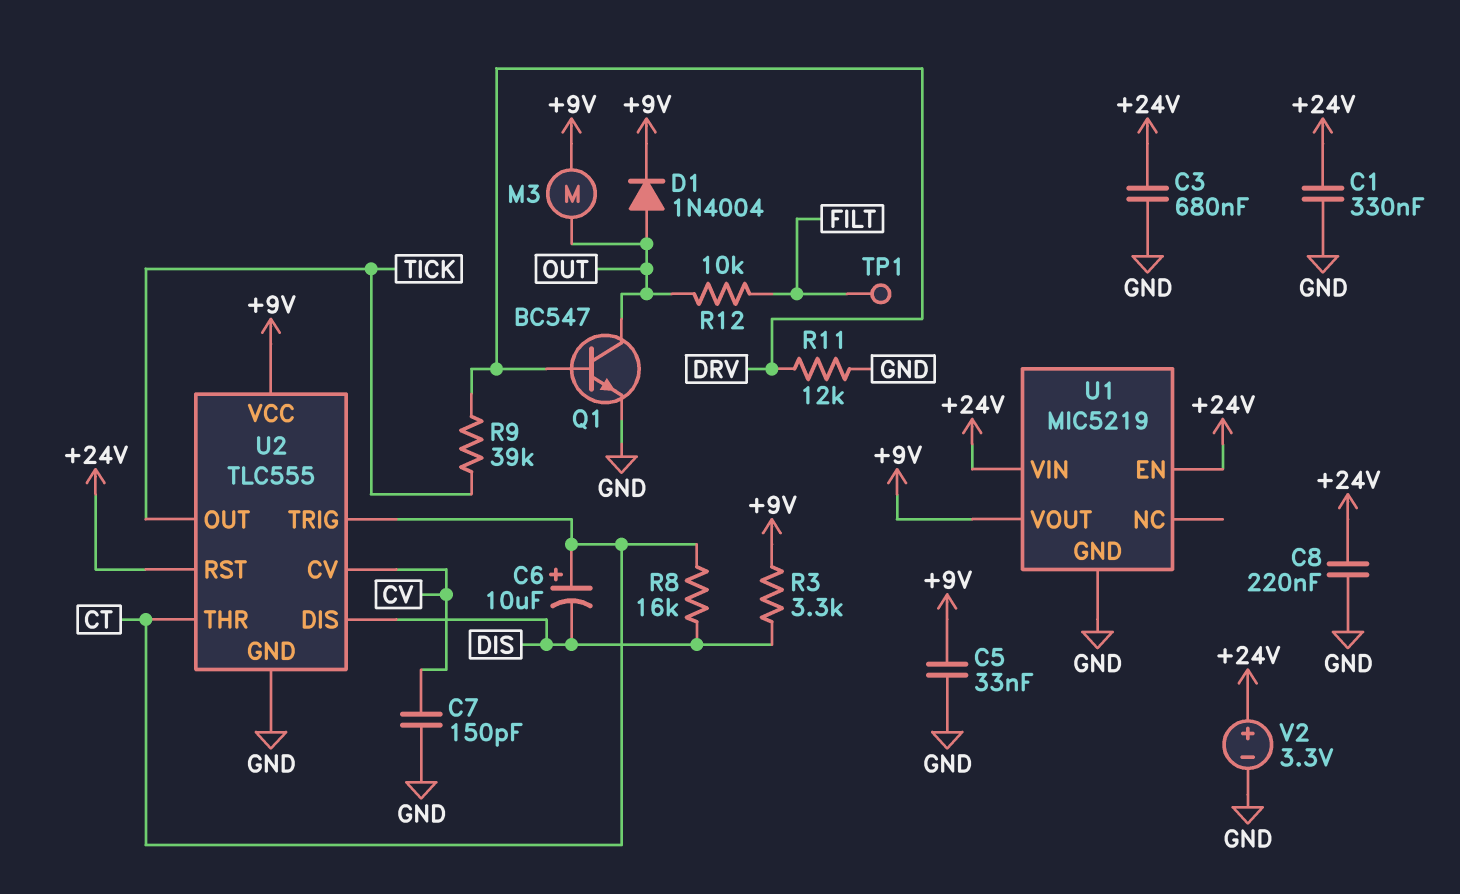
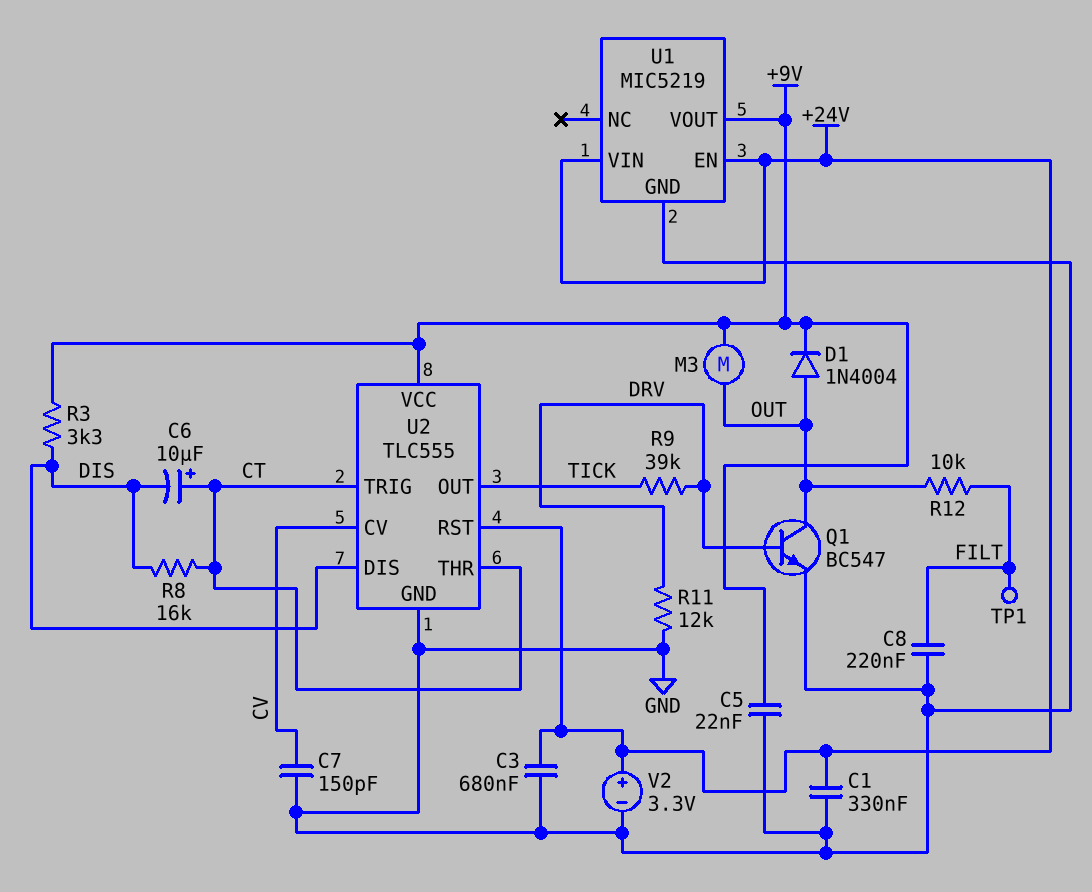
C5: 33nF (+9V, GND) -> 22nF (+9V, GND)
C8: 220nF (+24V, GND) -> 220nF (FILT, GND)

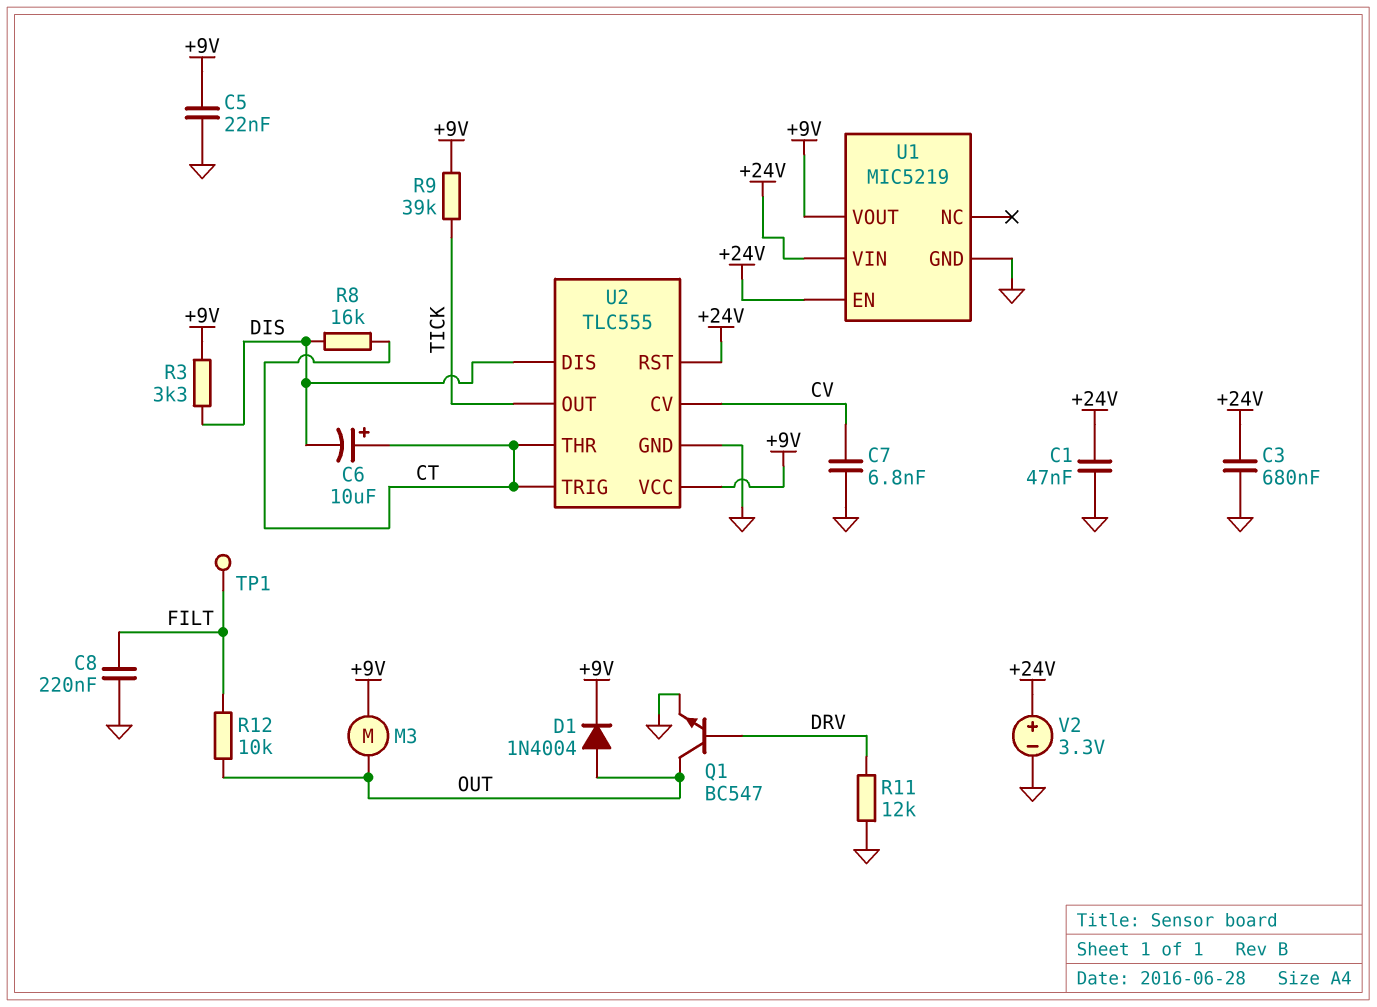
C1: 330nF (+24V, GND) -> 47nF (+24V, GND)
C7: 150pF (CV, GND) -> 6.8nF (CV, GND)
R9: 39k (DRV, TICK) -> 39k (+9V, TICK)

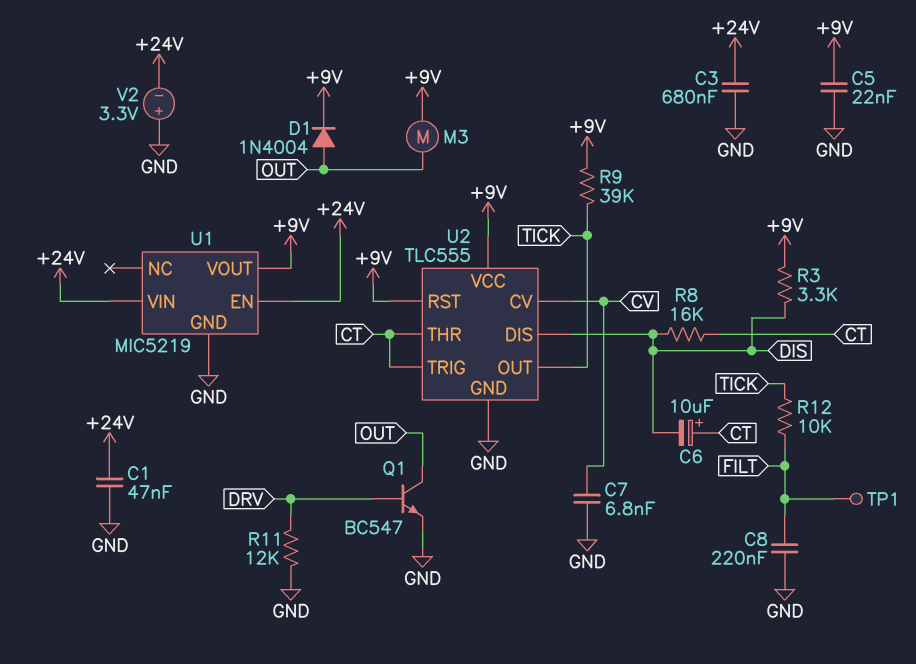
R12: 10k (FILT, OUT) -> 10k (FILT, TICK)
U2 pin RST: +24V -> +9V
V2: 3.3V (plus +24V, minus GND) -> 3.3V (plus GND, minus +24V)

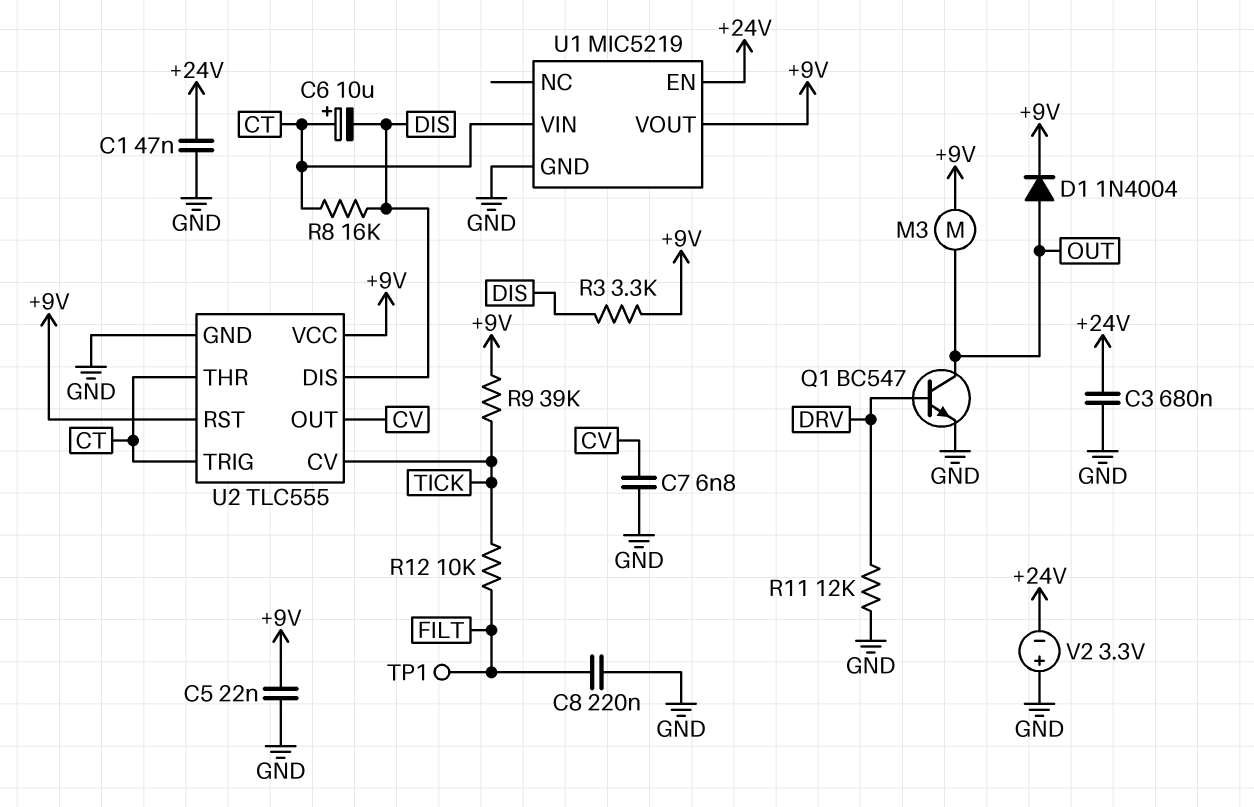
U1 pin VIN: +24V -> CT
U2 pin CV: CV -> TICK
U2 pin OUT: TICK -> CV

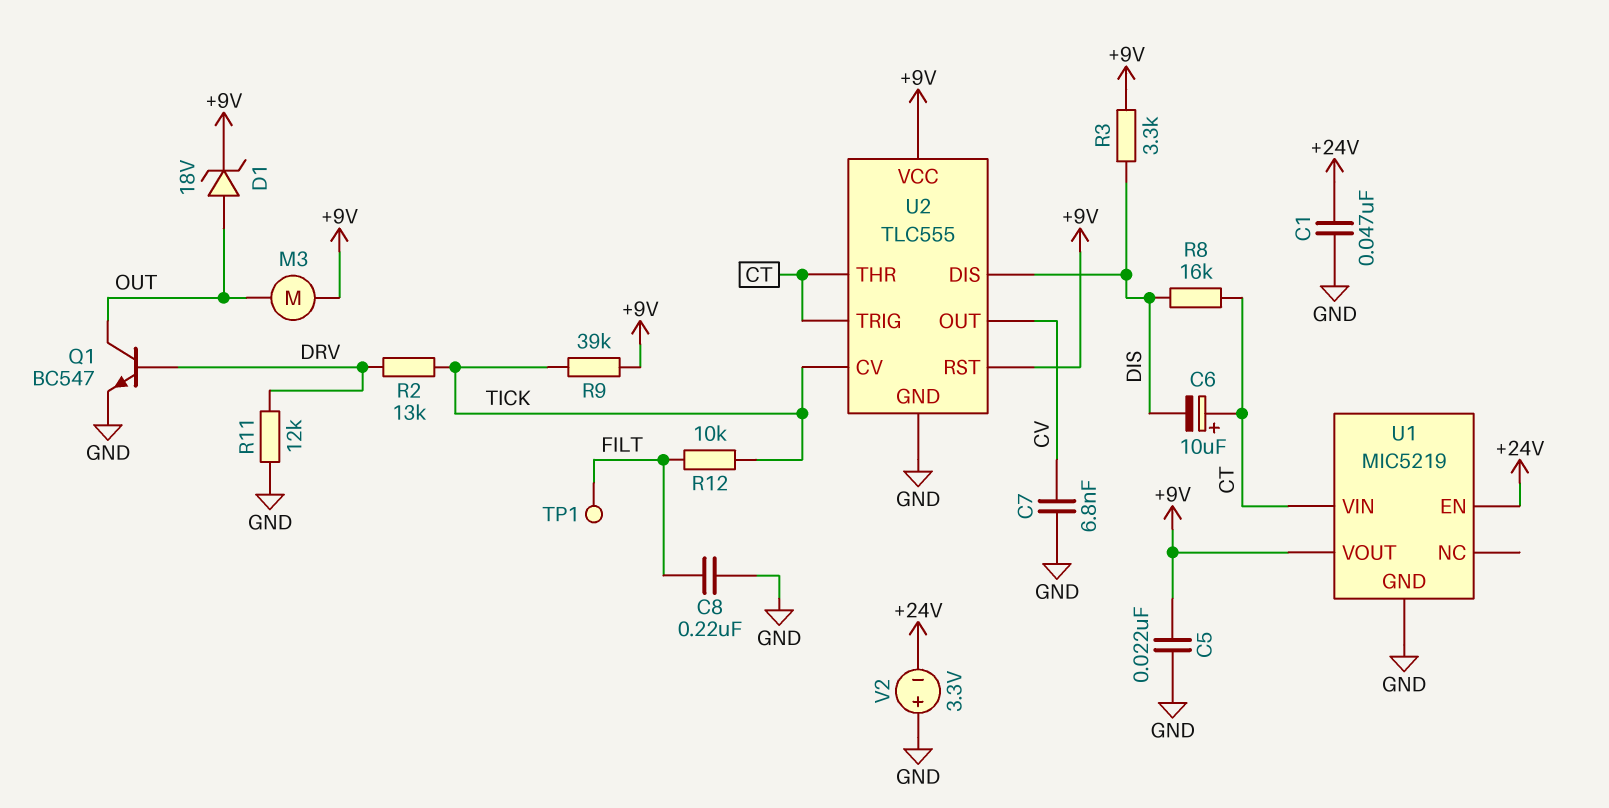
C3: 680nF (+24V, GND) -> none
D1: diode 1N4004 (A OUT, K +9V) -> zener 18V (A OUT, K +9V)
R2: none -> 13k (DRV, TICK)

